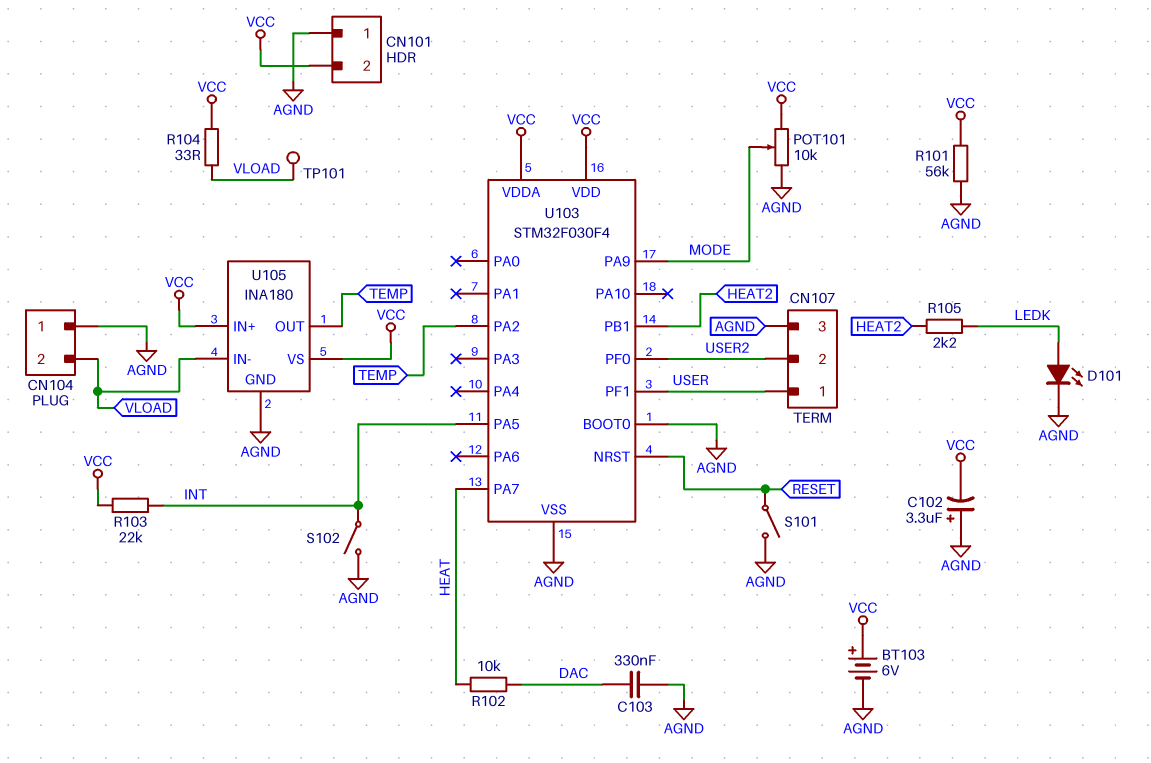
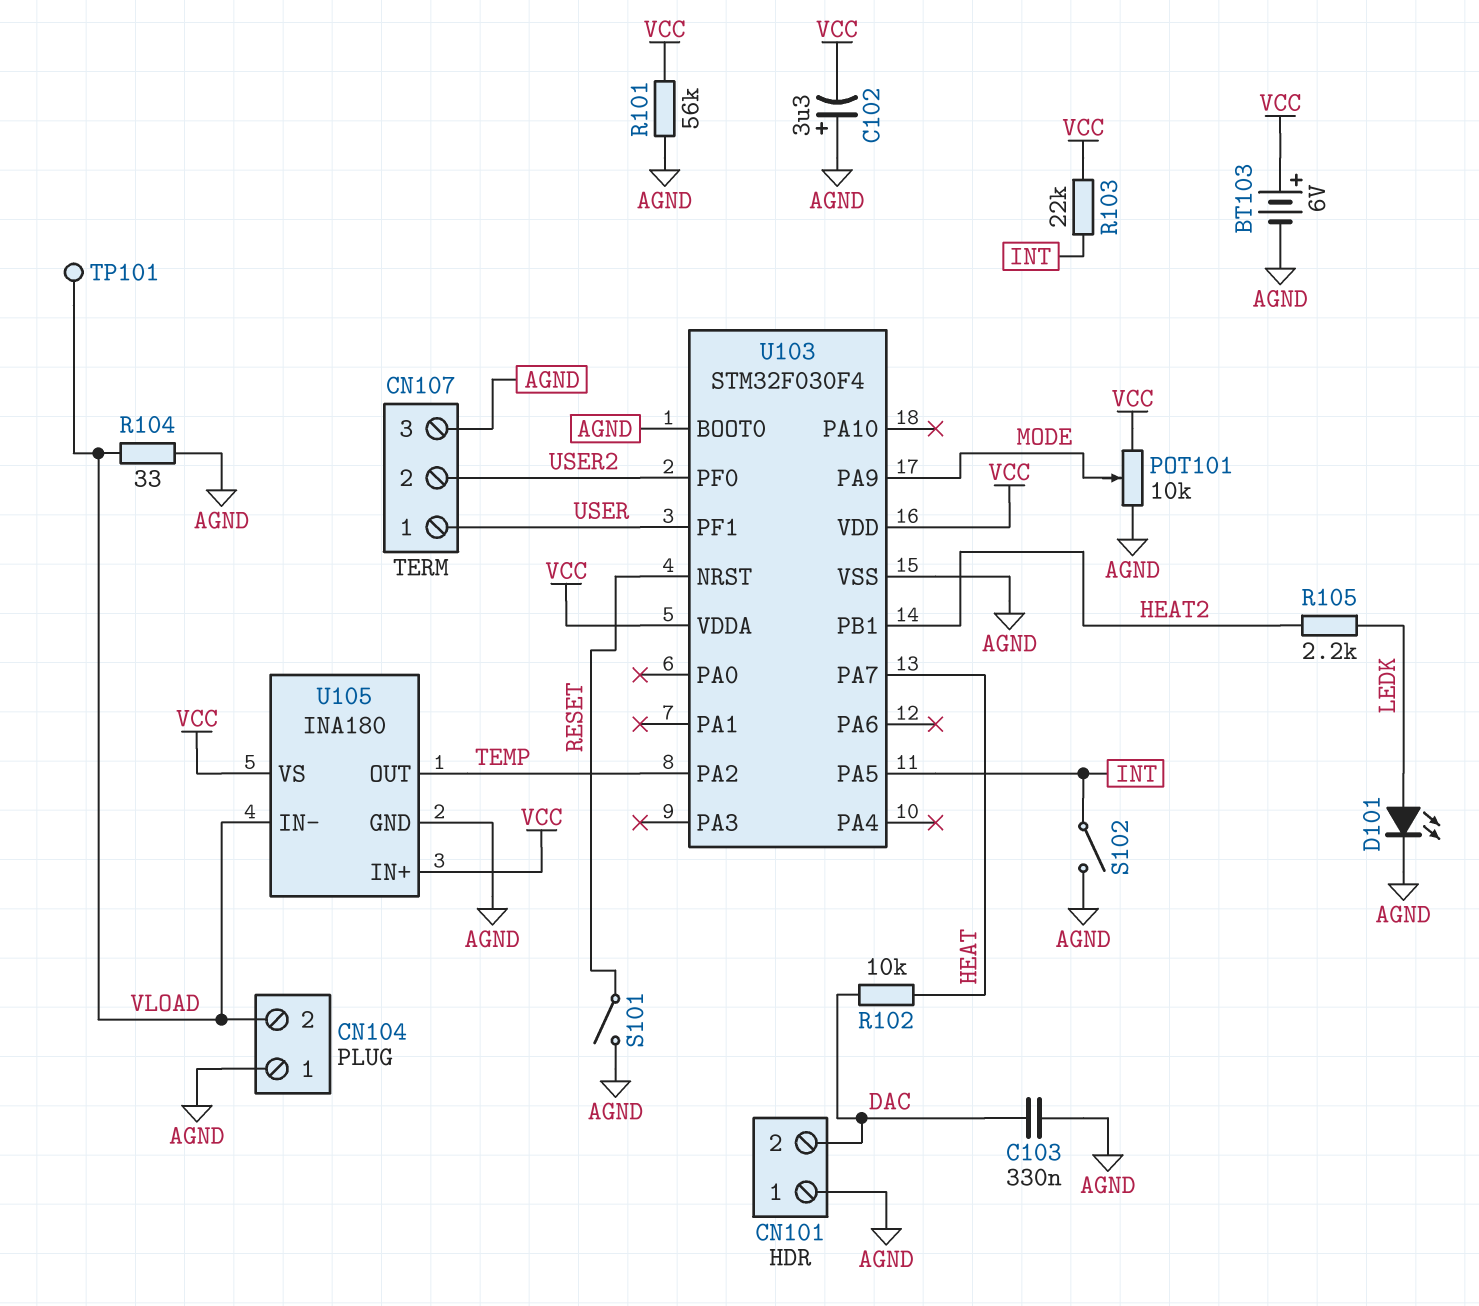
CN101 pin 2: VCC -> DAC
R104: 33 (VCC, VLOAD) -> 33 (AGND, VLOAD)

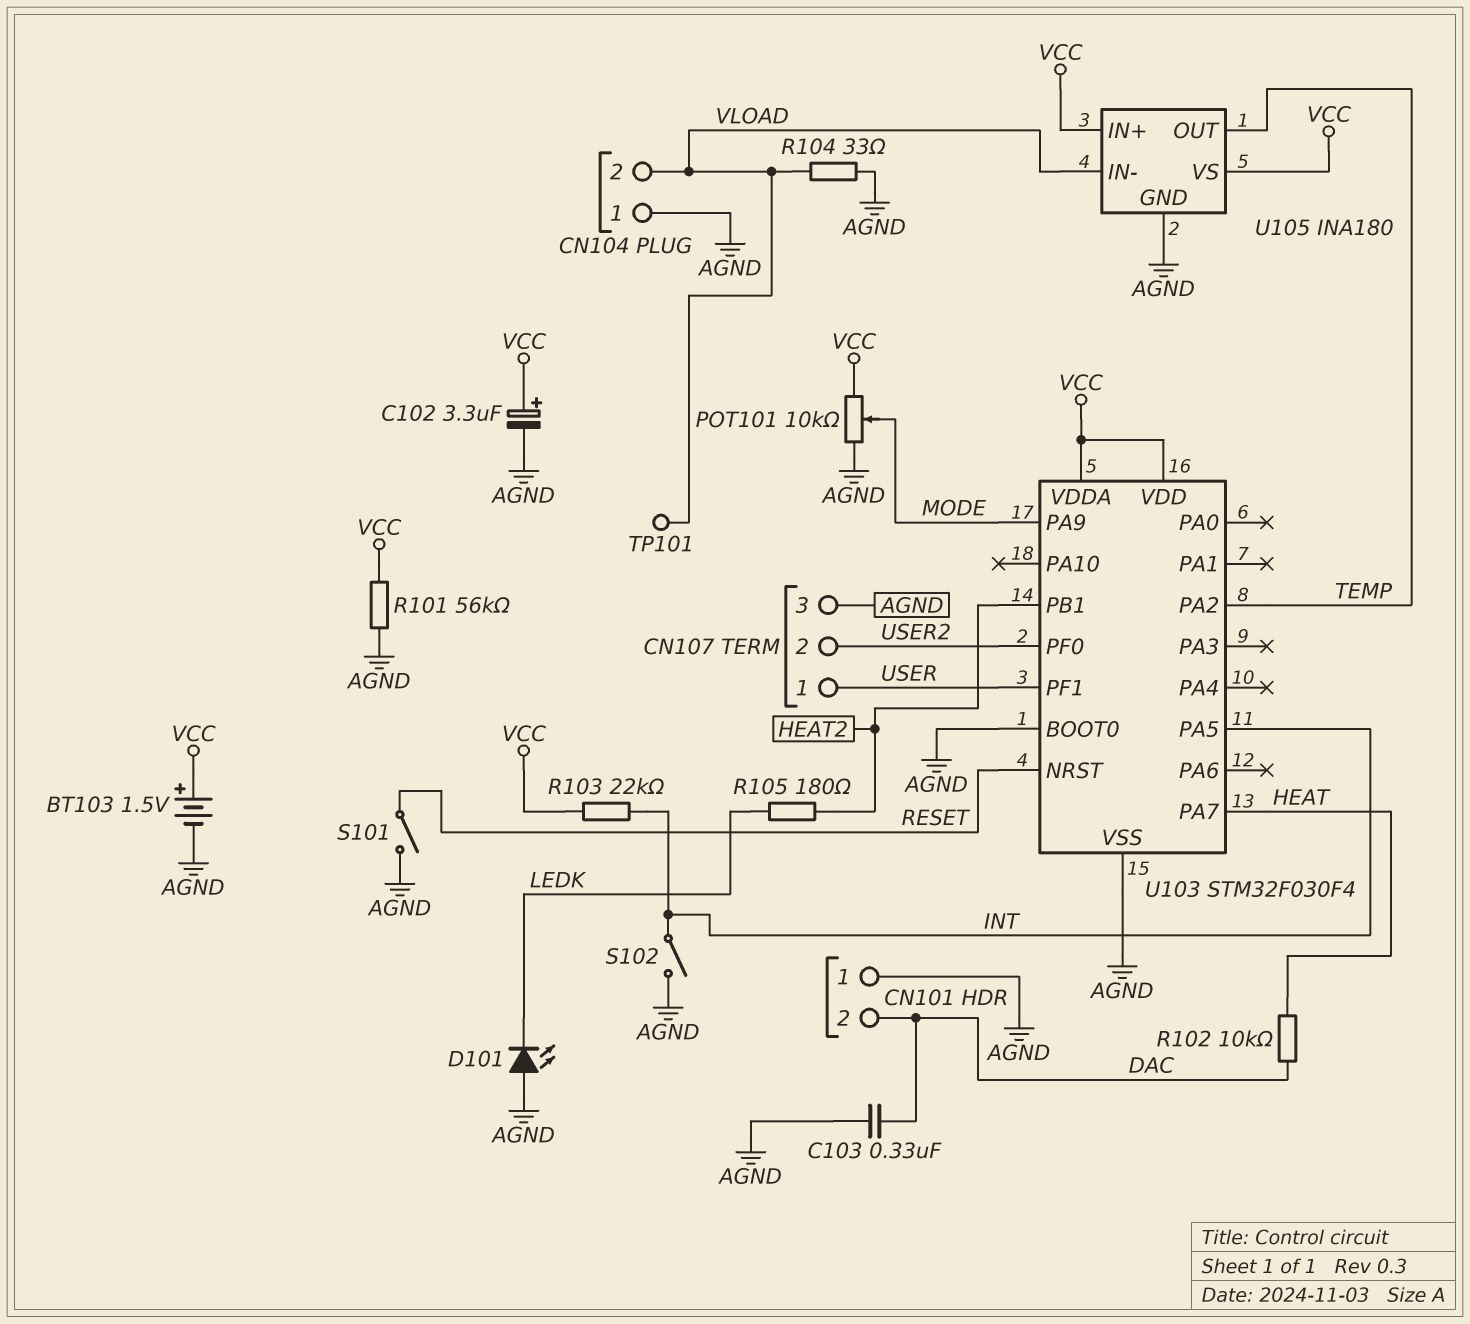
BT103: 6V (plus VCC, minus AGND) -> 1.5V (plus VCC, minus AGND)
C102: 3.3uF (plus AGND, minus VCC) -> 3.3uF (plus VCC, minus AGND)
D101: LED (A LEDK, K AGND) -> LED (A AGND, K LEDK)
R105: 2.2k (HEAT2, LEDK) -> 180 (HEAT2, LEDK)

